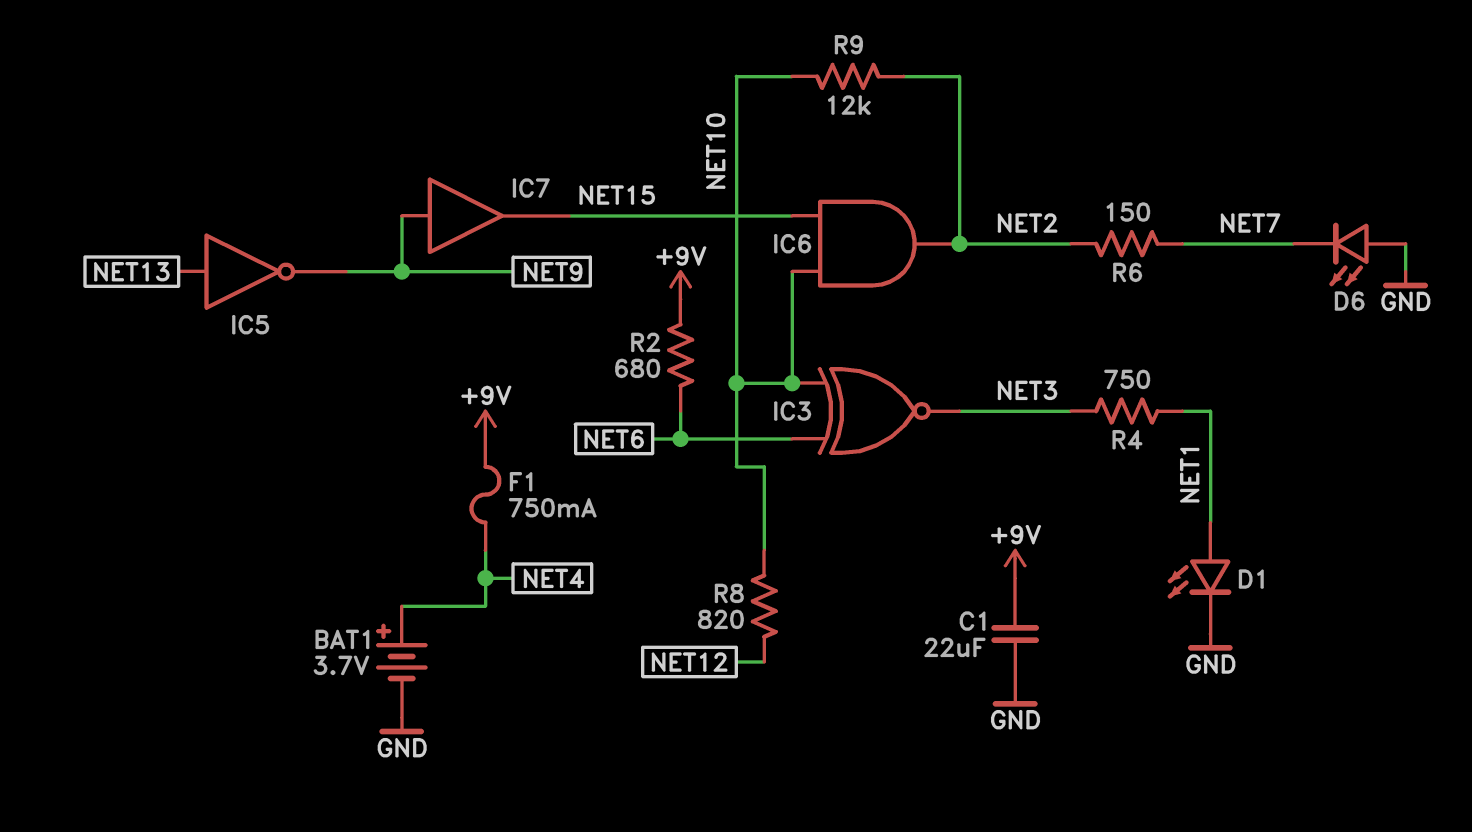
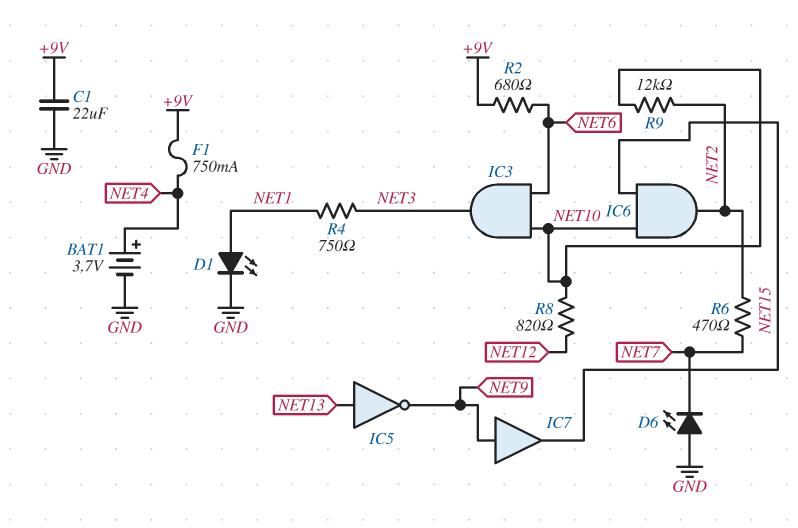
IC3: XNOR (in NET6, in NET10, out NET3) -> AND (in NET6, in NET10, out NET3)
R6: 150 (NET2, NET7) -> 470 (NET2, NET7)

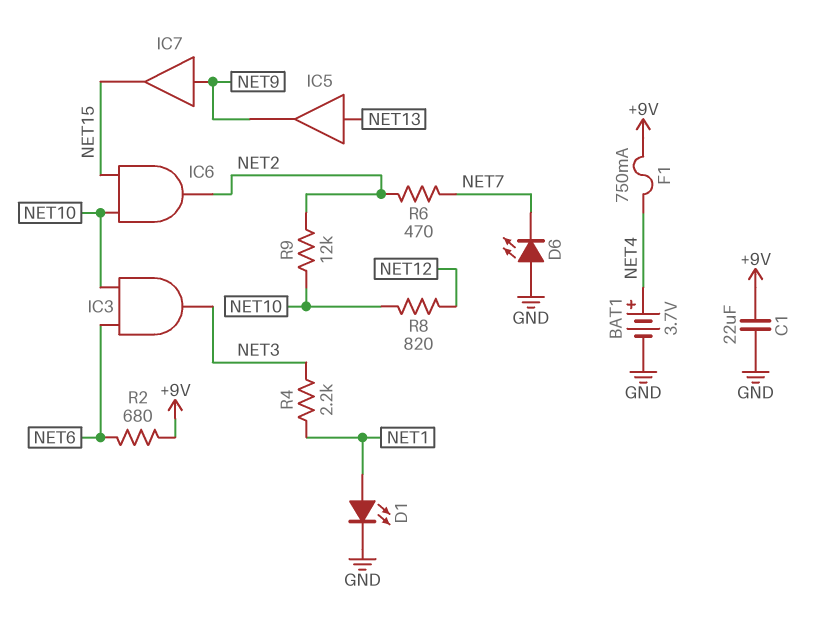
IC5: NOT (in NET13, out NET9) -> buffer (in NET13, out NET9)
R4: 750 (NET1, NET3) -> 2.2k (NET1, NET3)

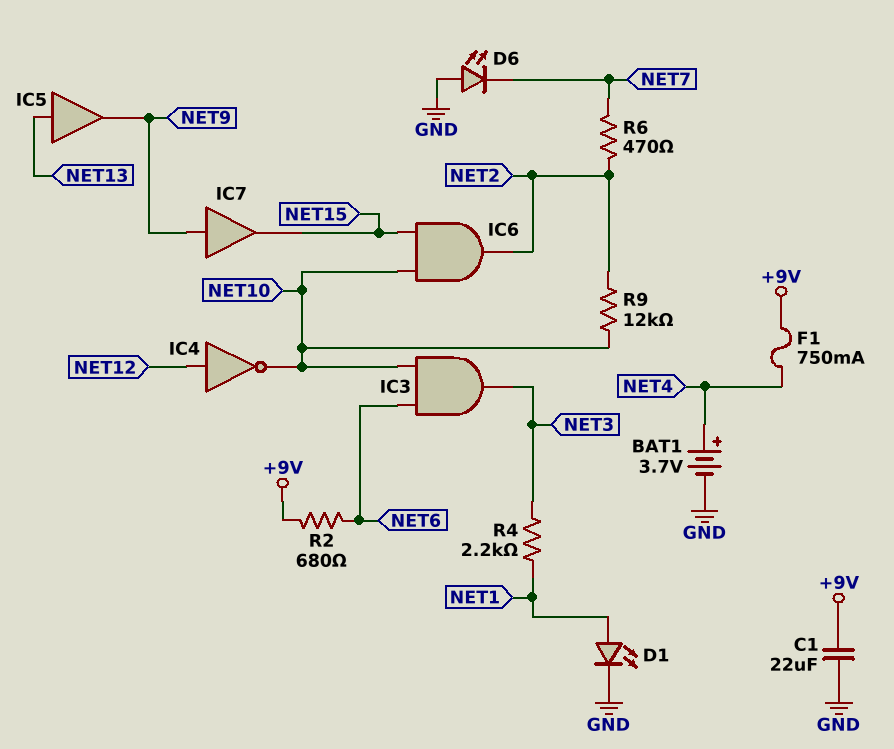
IC4: none -> NOT (in NET12, out NET10)
R8: 820 (NET10, NET12) -> none

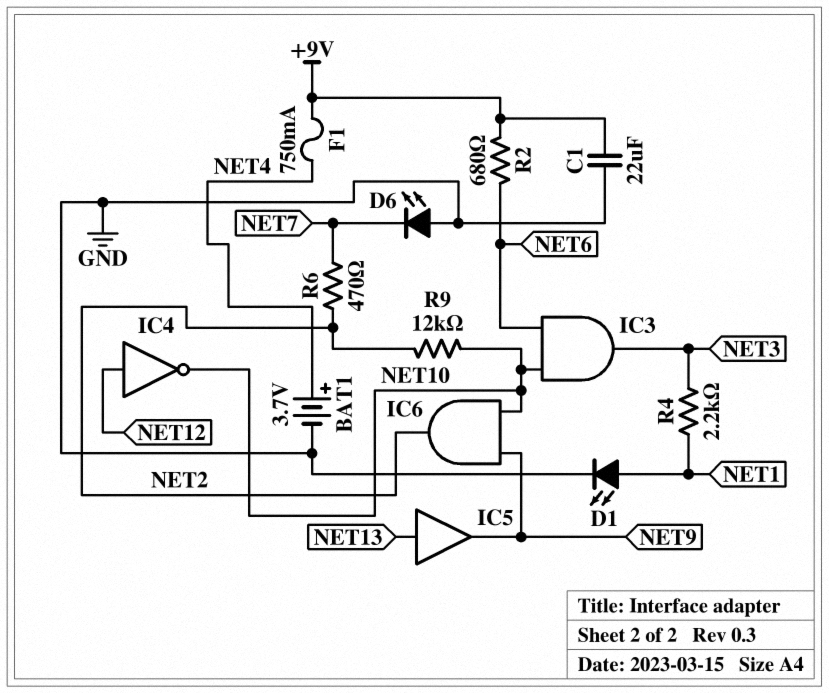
IC6: AND (in NET10, in NET15, out NET2) -> AND (in NET9, in NET10, out NET2)
IC7: buffer (in NET9, out NET15) -> none

